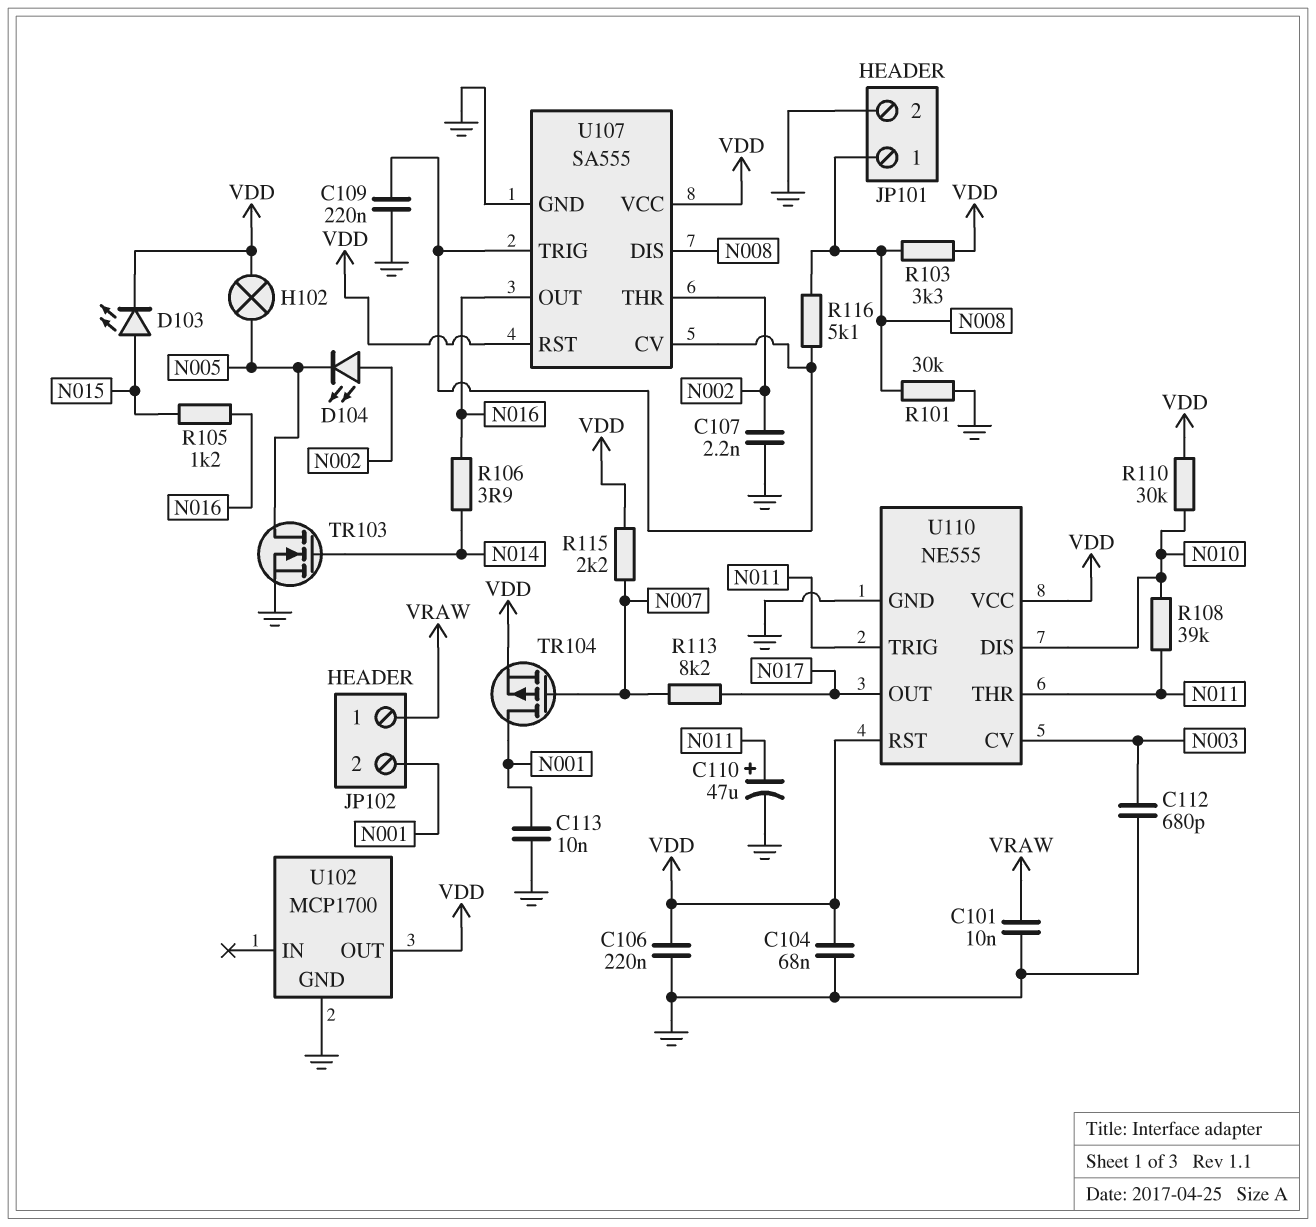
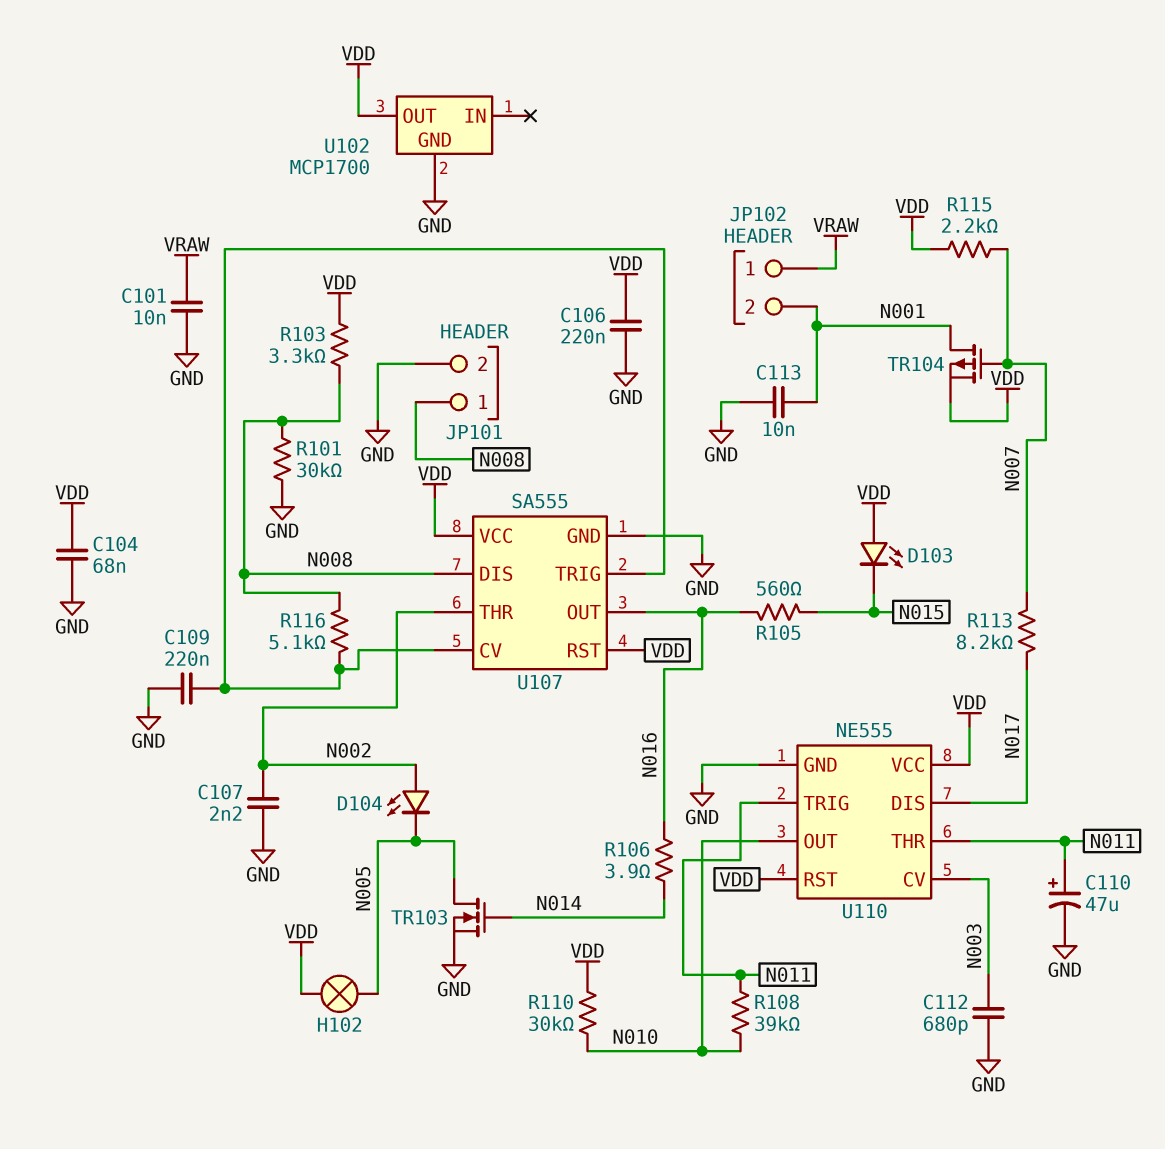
D103: LED (A N015, K VDD) -> LED (A VDD, K N015)
R105: 1.2k (N015, N016) -> 560 (N015, N016)
U110 pin DIS: N010 -> N017
U110 pin OUT: N017 -> N010

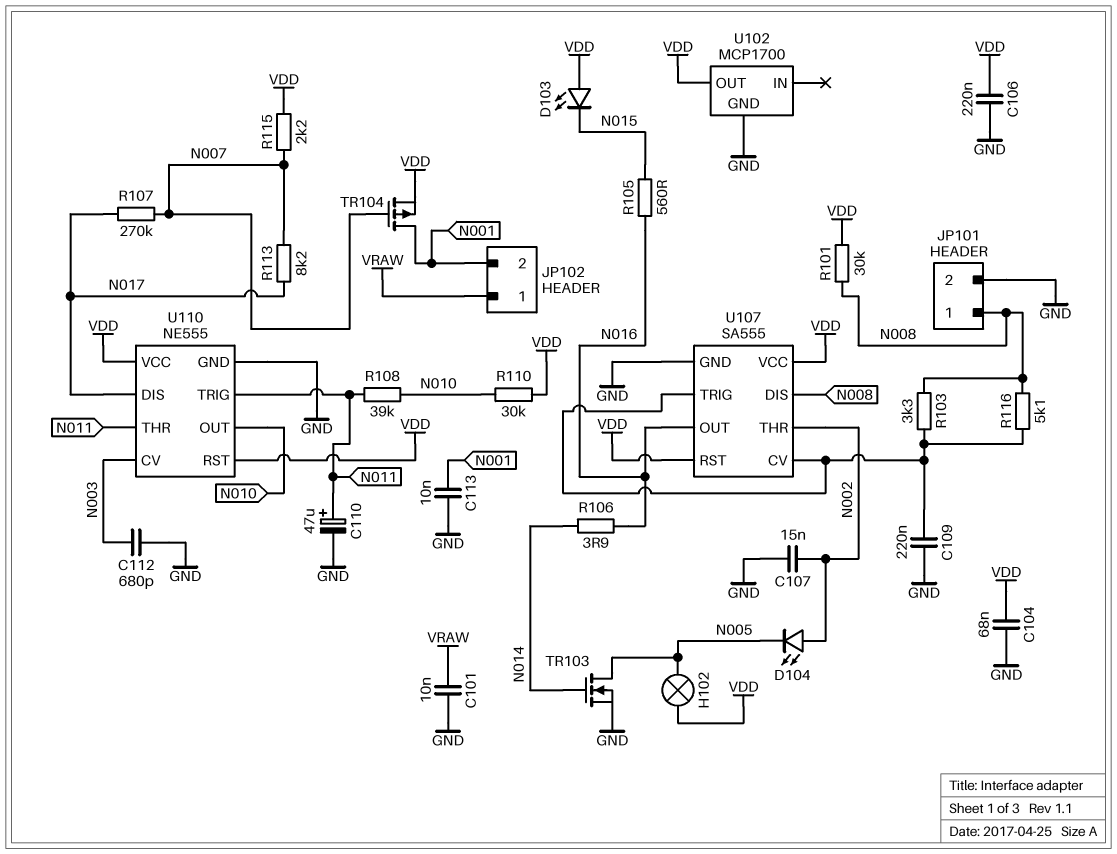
C107: 2.2nF (GND, N002) -> 15nF (GND, N002)
R101: 30k (GND, N008) -> 30k (N008, VDD)
R103: 3.3k (N008, VDD) -> 3.3k (N008, U107/CV)
R107: none -> 270k (N007, N017)

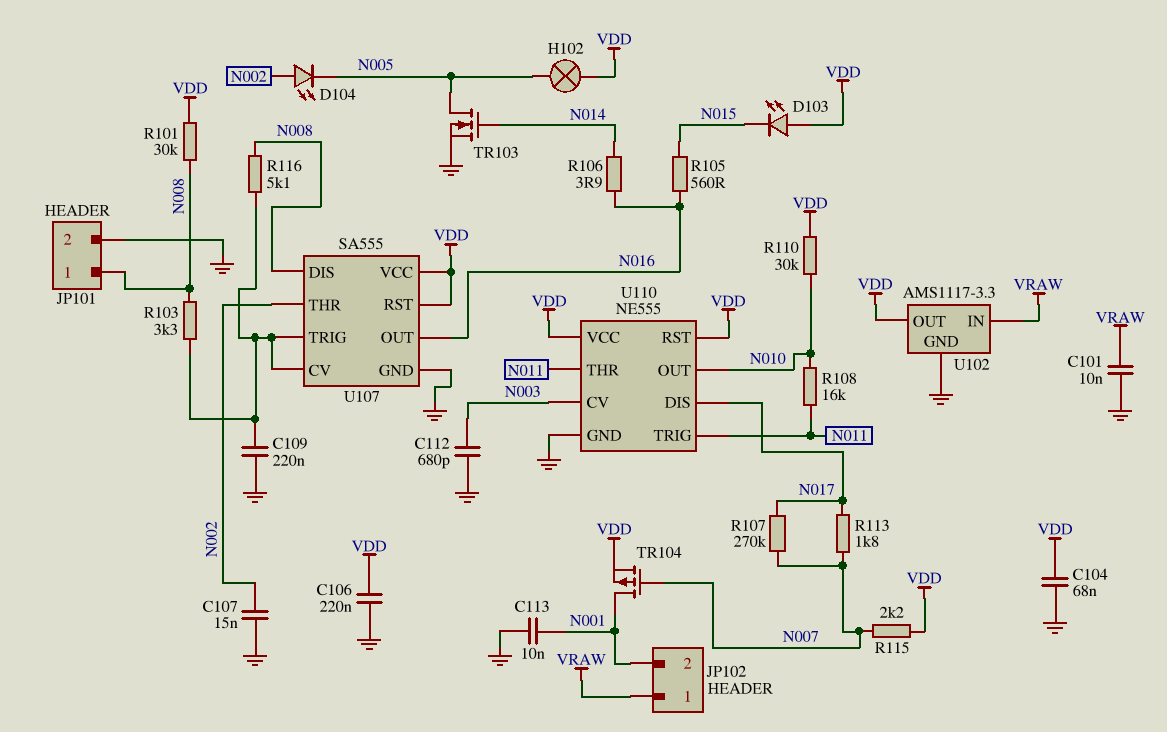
C110: 47uF (plus N011, minus GND) -> none
R108: 39k (N010, N011) -> 16k (N010, N011)
R113: 8.2k (N007, N017) -> 1.8k (N007, N017)
U102: MCP1700 -> AMS1117-3.3
U102 pin IN: none -> VRAW

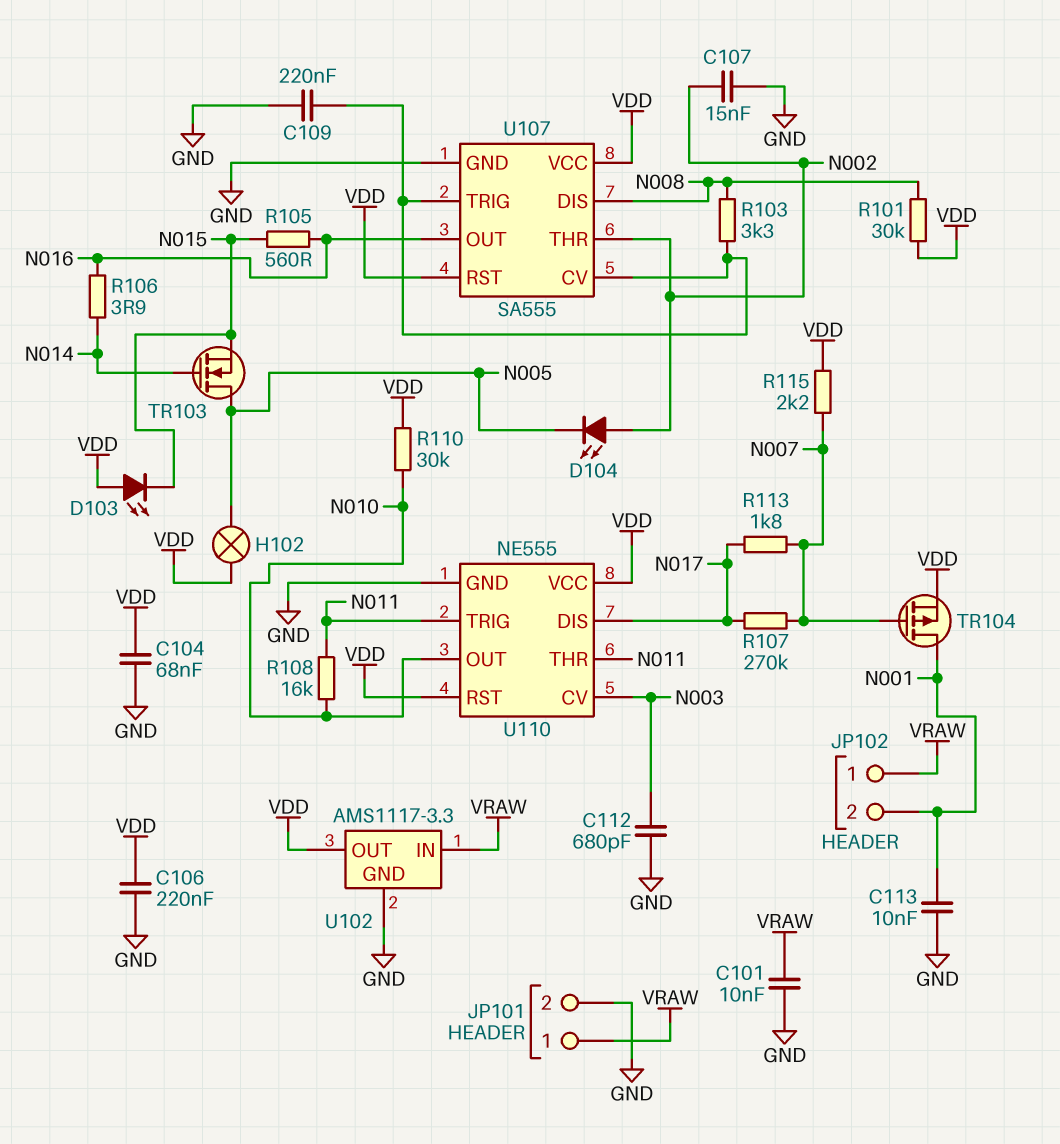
JP101 pin 1: N008 -> VRAW
R116: 5.1k (N008, U107/CV) -> none
TR103: NMOS (G N014, D N005, S GND) -> NMOS (G N014, D N005, S N015)

